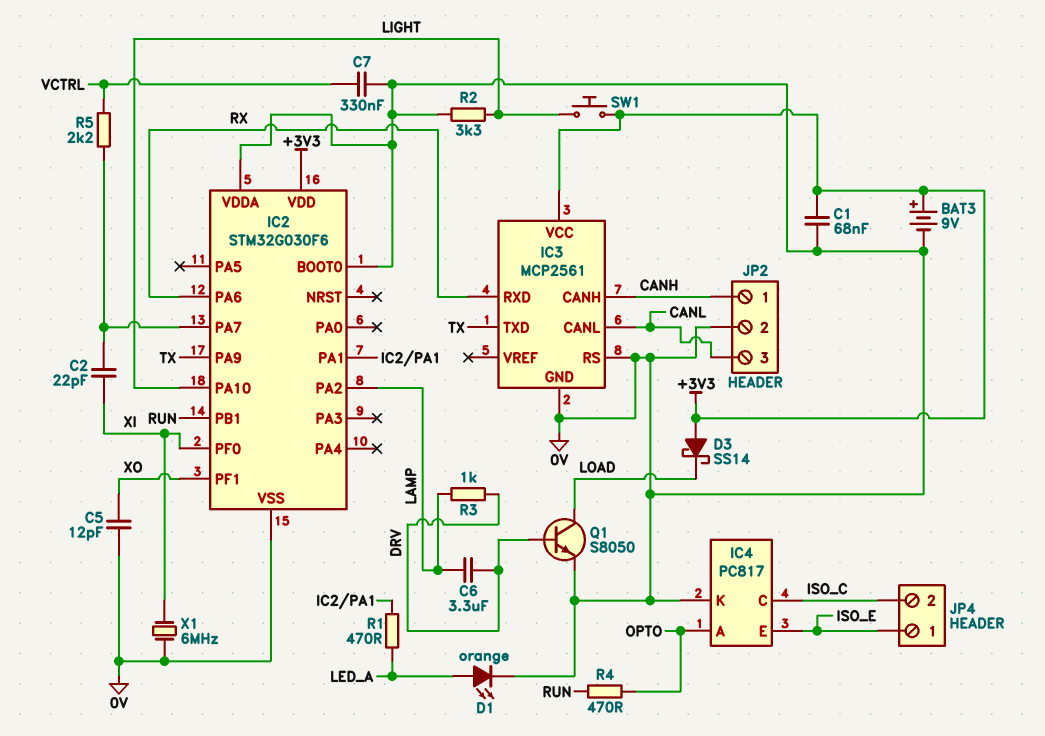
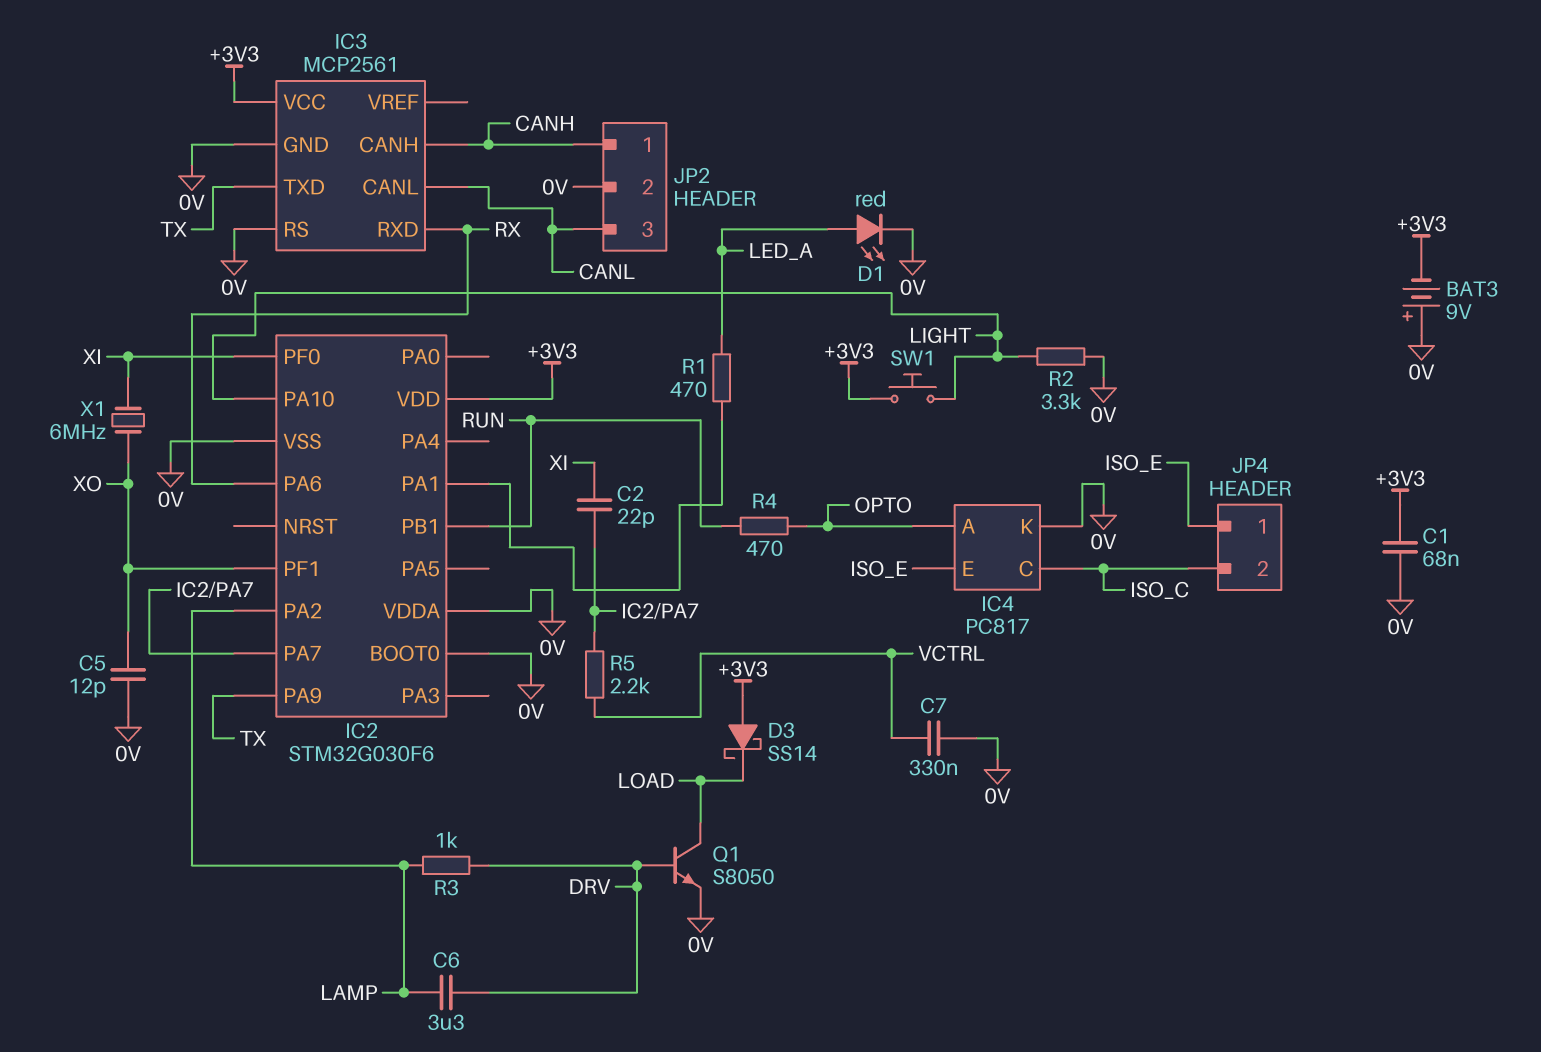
BAT3: 9V (plus +3V3, minus 0V) -> 9V (plus 0V, minus +3V3)
D1: LED orange (A LED_A, K 0V) -> LED red (A LED_A, K 0V)
X1: 6MHz (0V, XI) -> 6MHz (XI, XO)

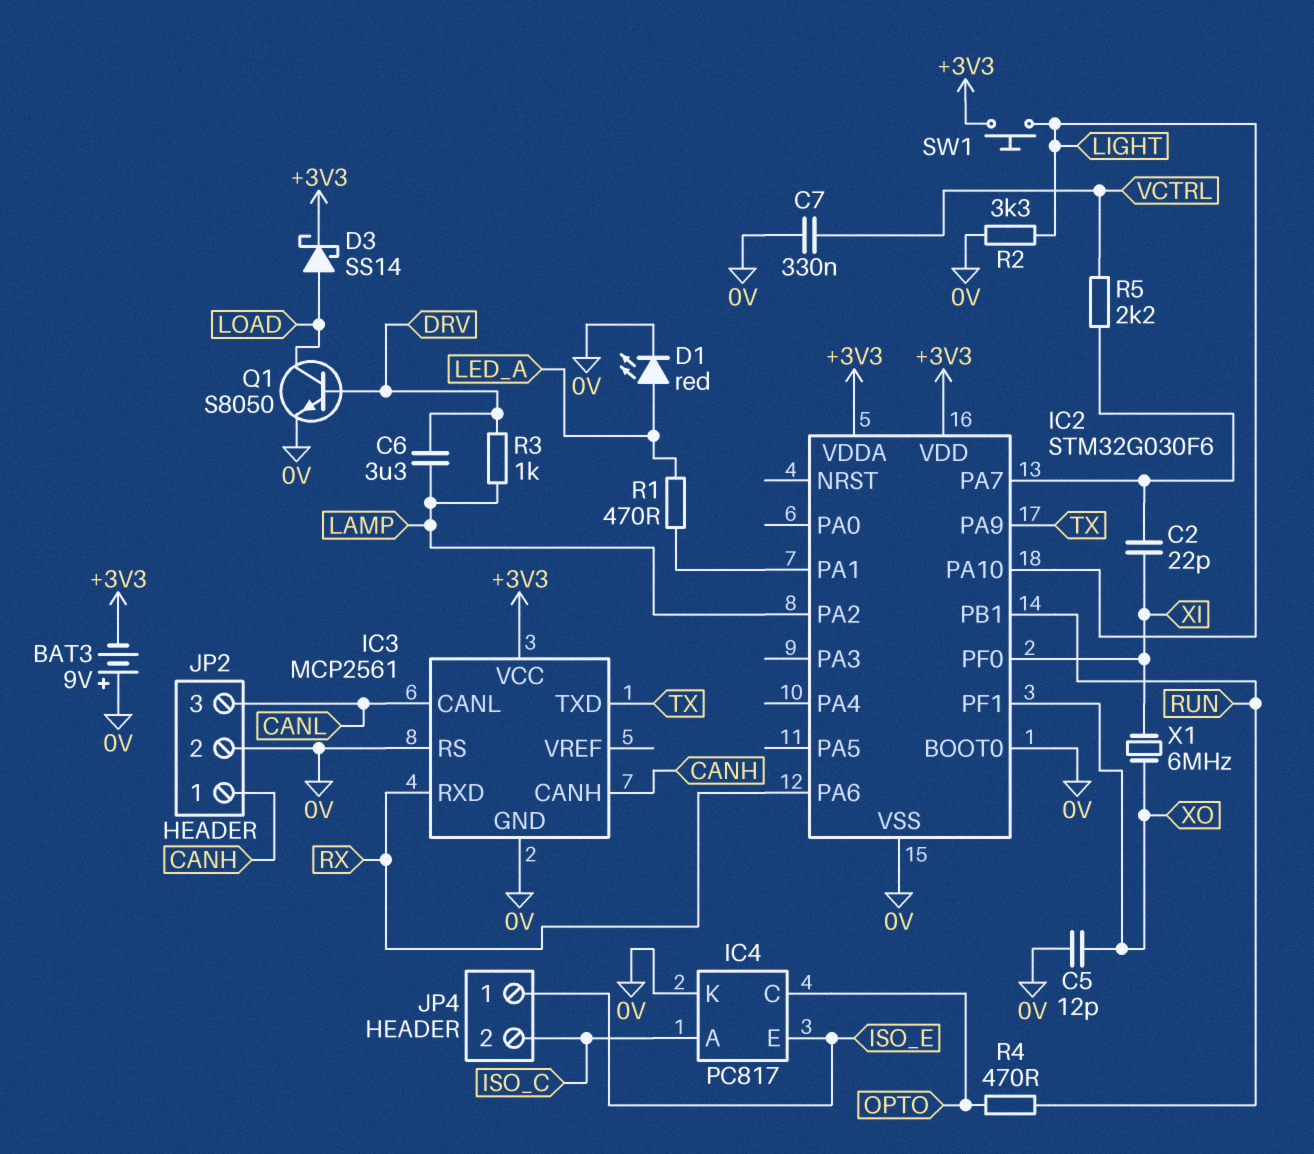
C1: 68nF (+3V3, 0V) -> none
D3: schottky SS14 (A +3V3, K LOAD) -> schottky SS14 (A LOAD, K +3V3)
IC2 pin VDDA: 0V -> +3V3
IC4 pin A: OPTO -> ISO_C
IC4 pin C: ISO_C -> OPTO

